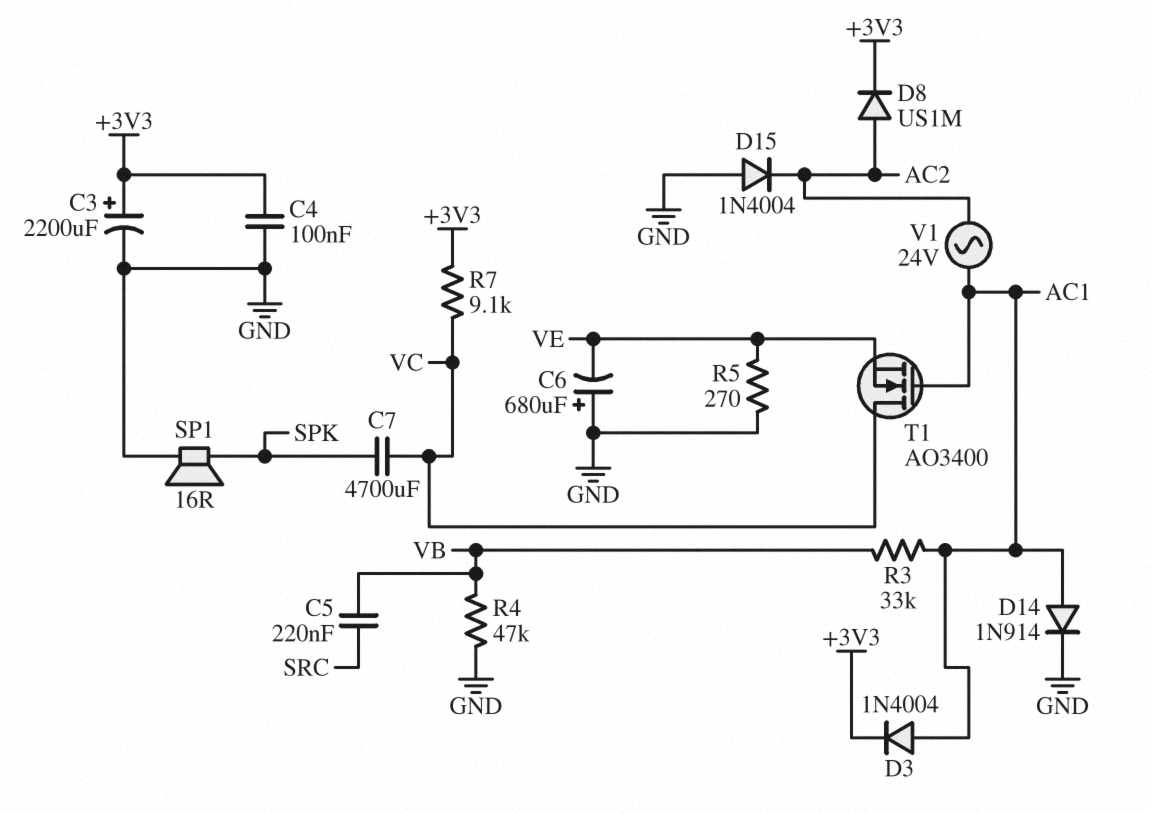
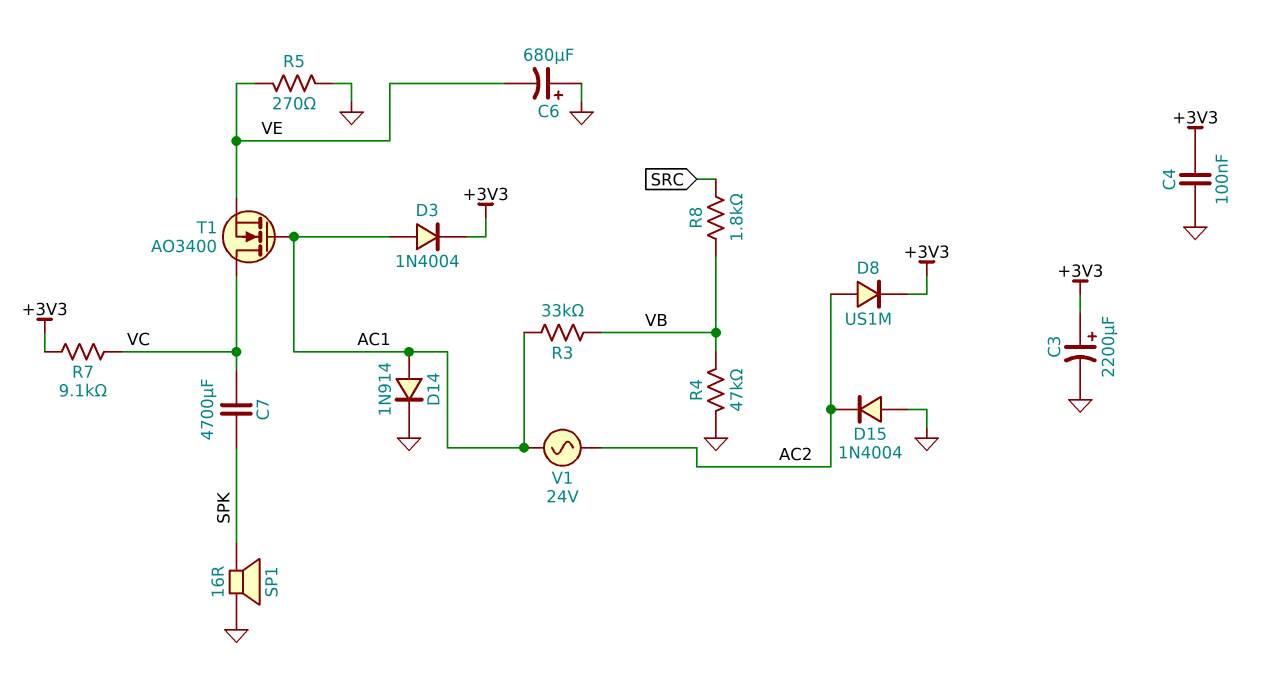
C5: 220nF (SRC, VB) -> none
R8: none -> 1.8k (SRC, VB)

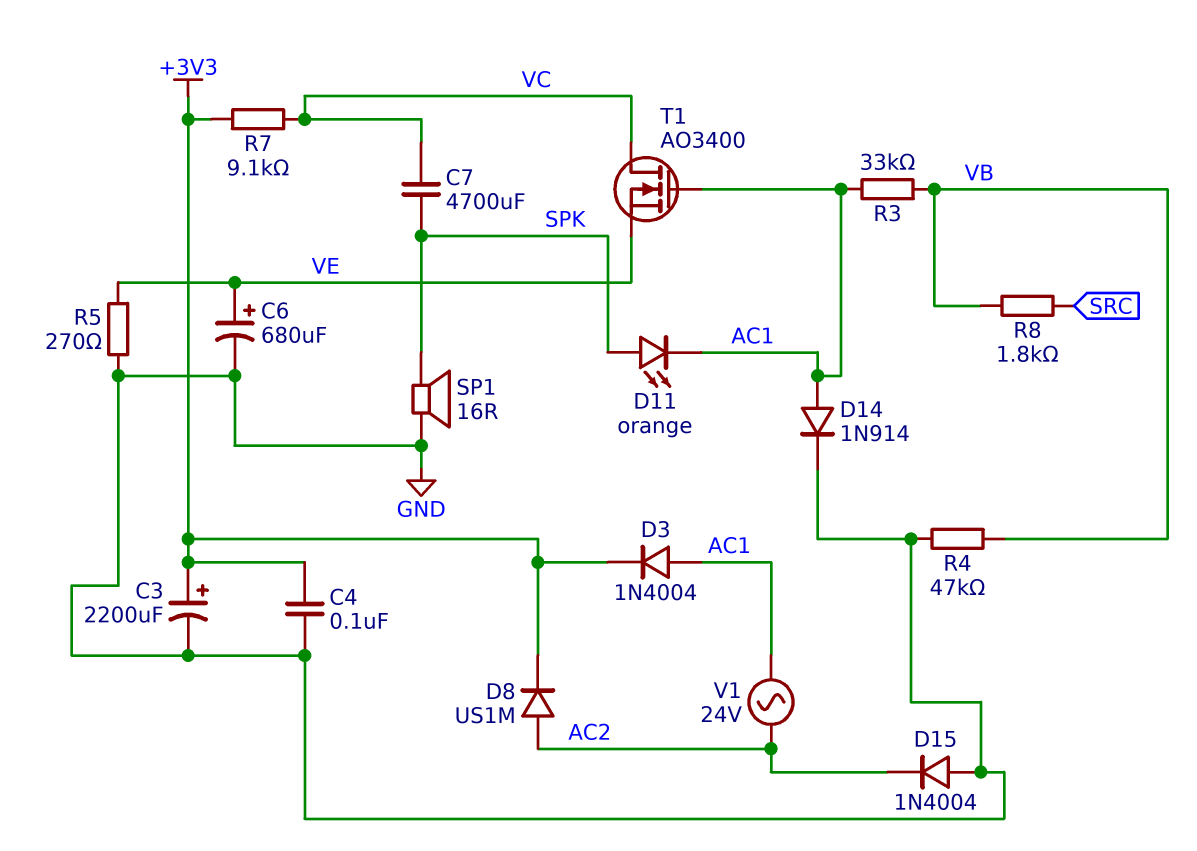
C6: 680uF (plus GND, minus VE) -> 680uF (plus VE, minus GND)
D11: none -> LED orange (A SPK, K AC1)

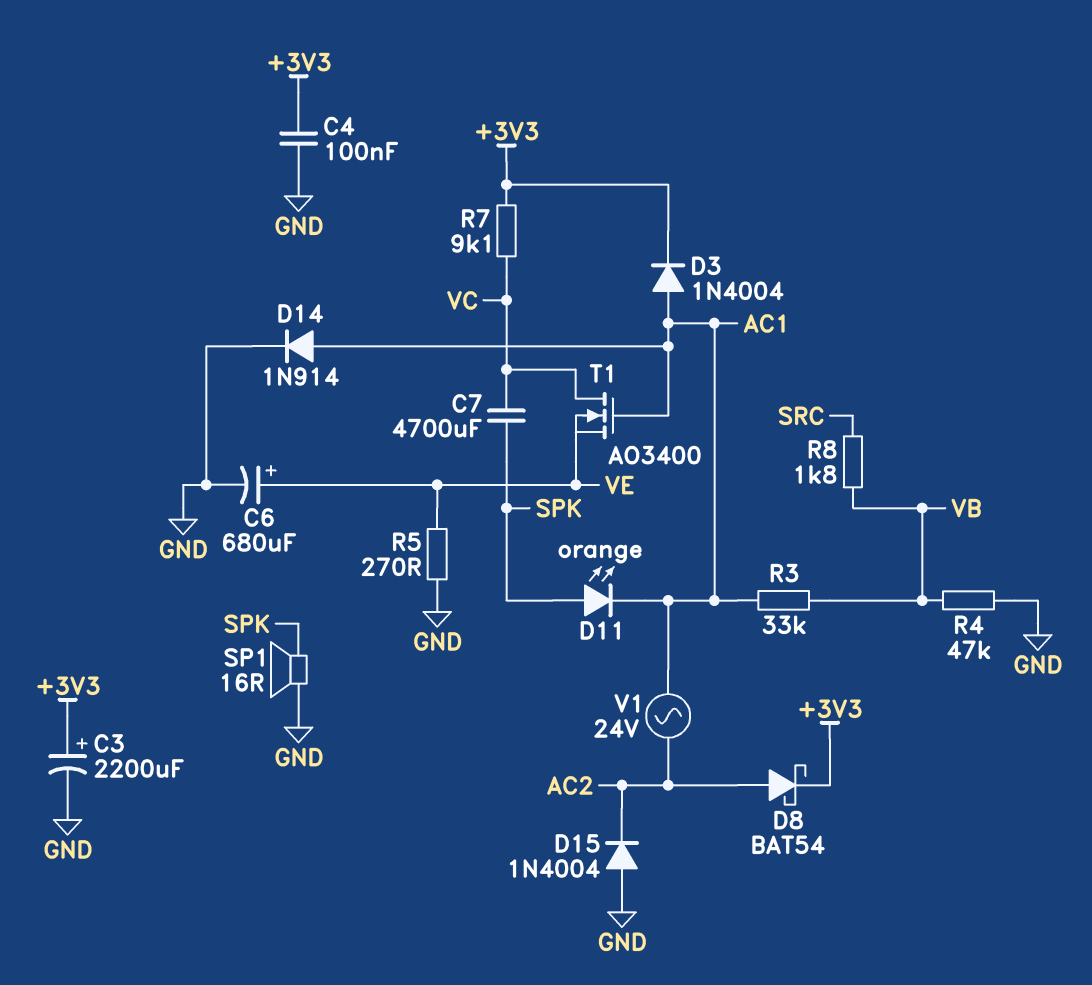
D8: diode US1M (A AC2, K +3V3) -> schottky BAT54 (A AC2, K +3V3)

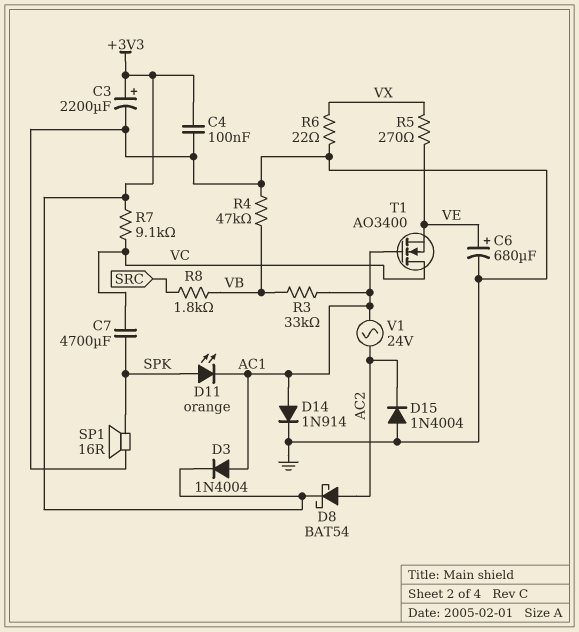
R5: 270 (GND, VE) -> 270 (VE, VX)
R6: none -> 22 (GND, VX)

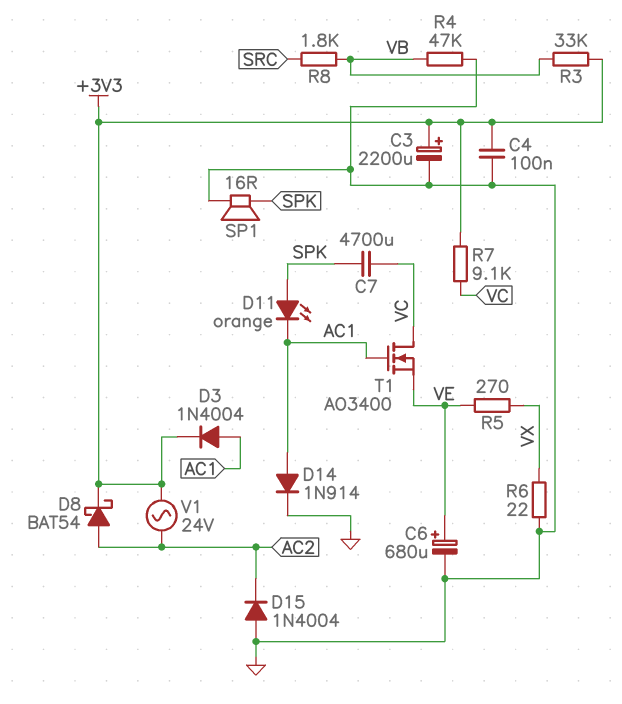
R3: 33k (AC1, VB) -> 33k (+3V3, VB)
V1: AC 24V (AC1, AC2) -> AC 24V (+3V3, AC2)

